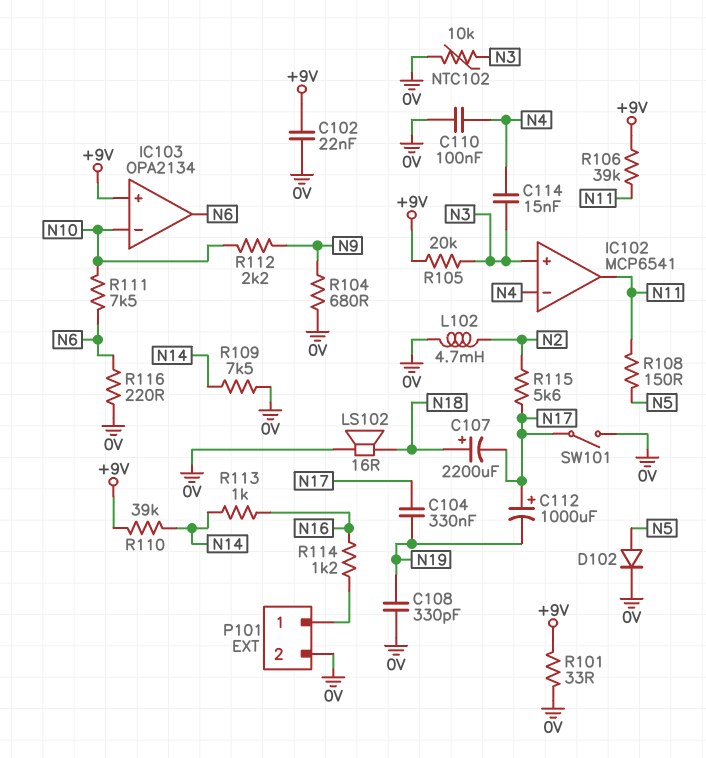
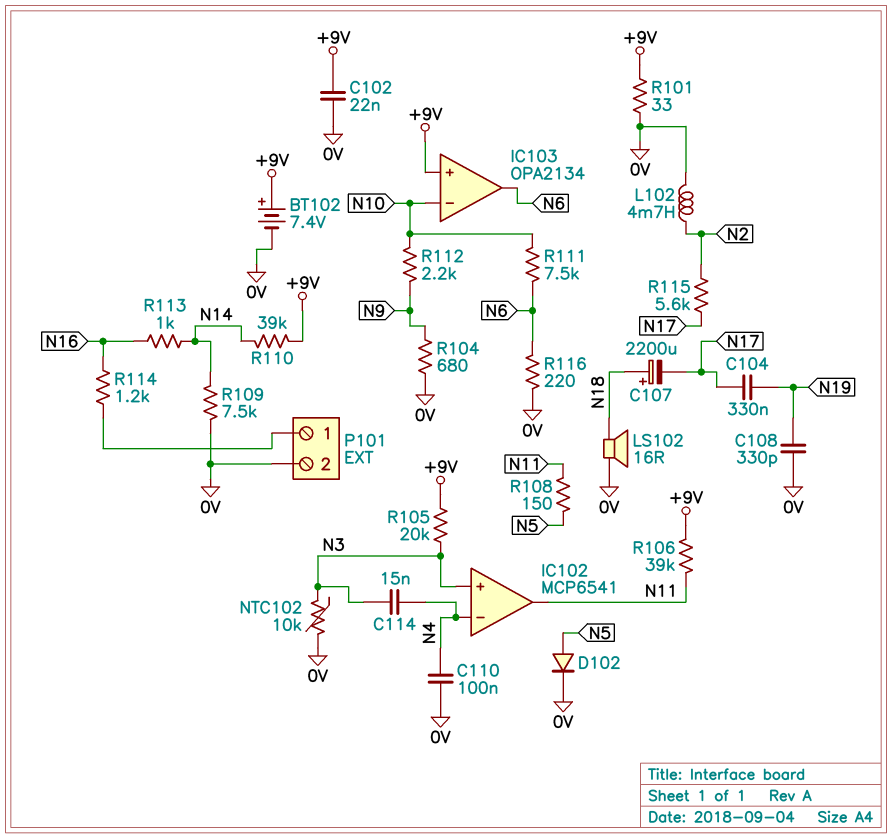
BT102: none -> 7.4V (plus +9V, minus 0V)
C112: 1000uF (plus N17, minus N19) -> none
SW101: switch (0V, N17) -> none

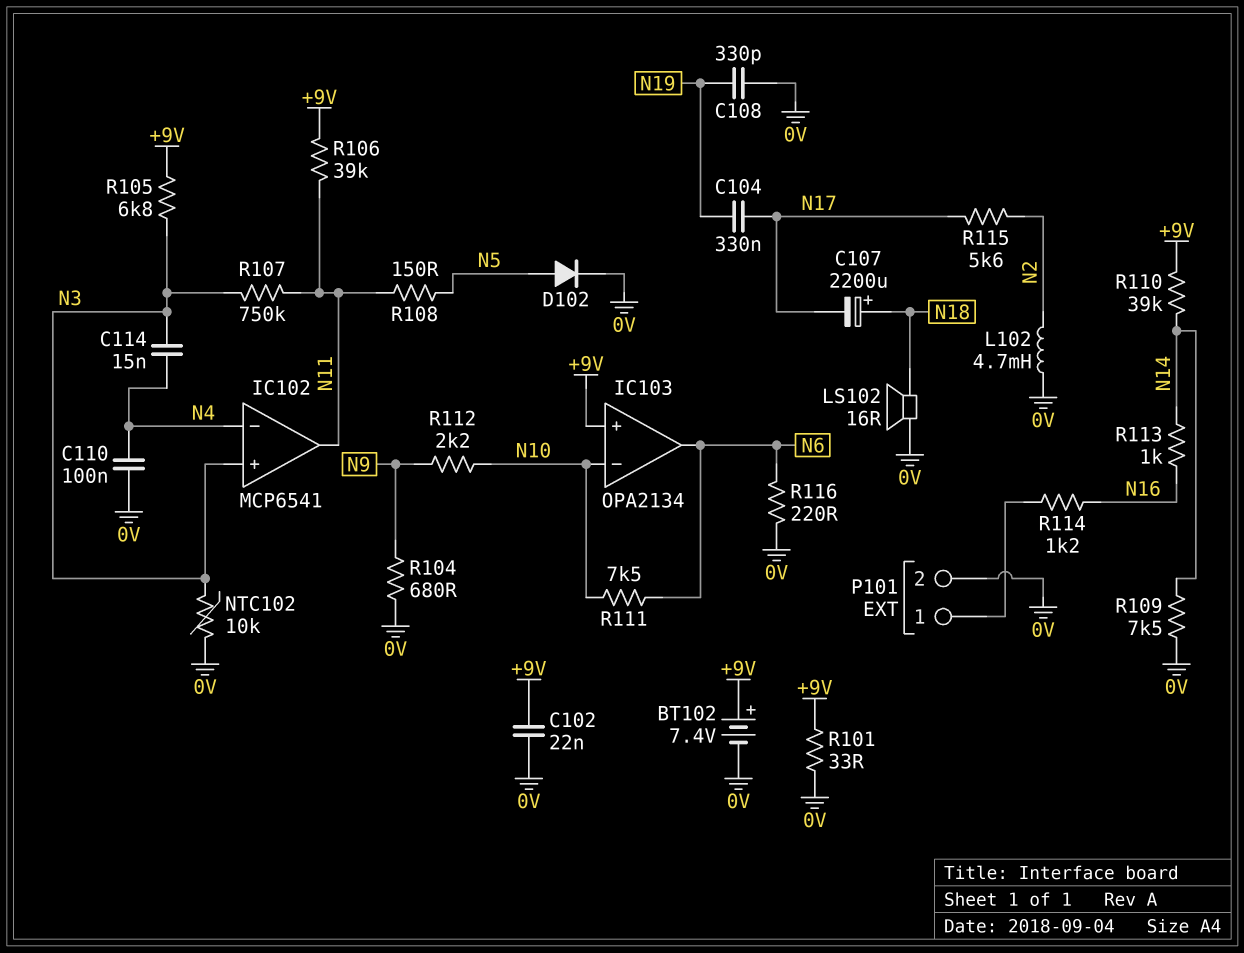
R105: 20k (+9V, N3) -> 6.8k (+9V, N3)
R107: none -> 750k (N3, N11)

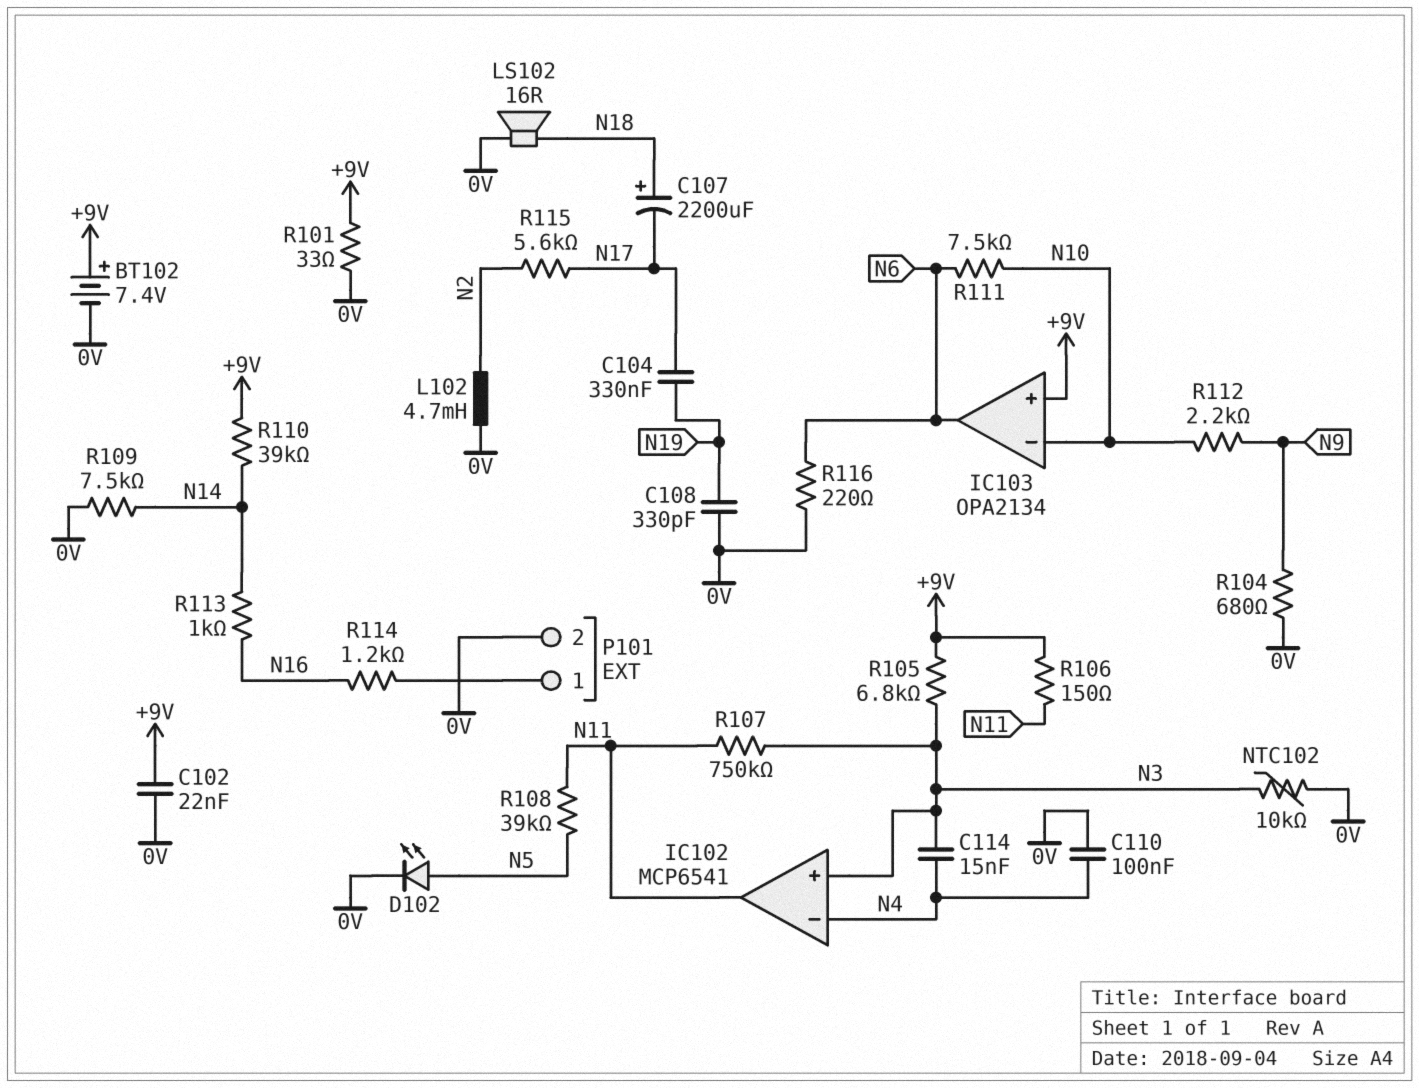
D102: diode (A N5, K 0V) -> LED (A N5, K 0V)
R106: 39k (+9V, N11) -> 150 (+9V, N11)
R108: 150 (N5, N11) -> 39k (N5, N11)

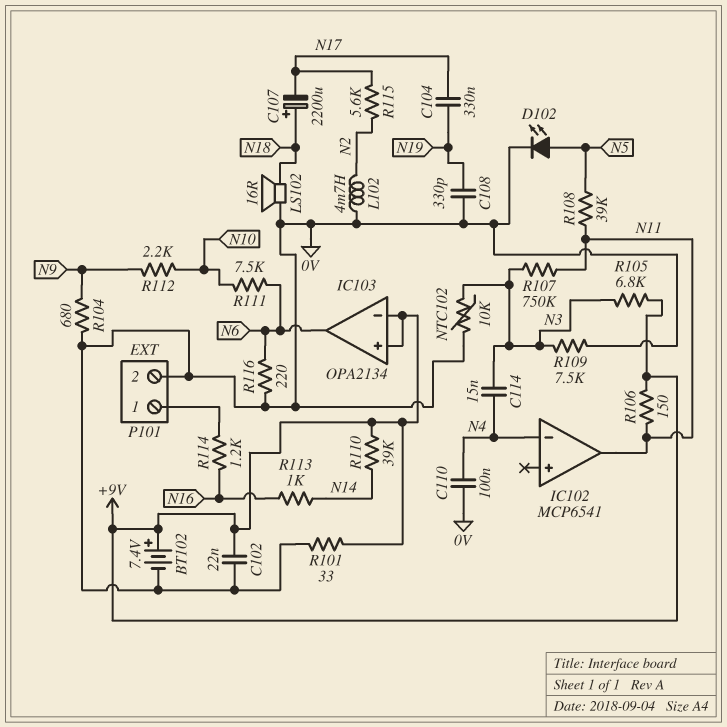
IC102 pin in+: N3 -> none
IC103 pin in-: N10 -> +9V
R109: 7.5k (0V, N14) -> 7.5k (0V, N3)

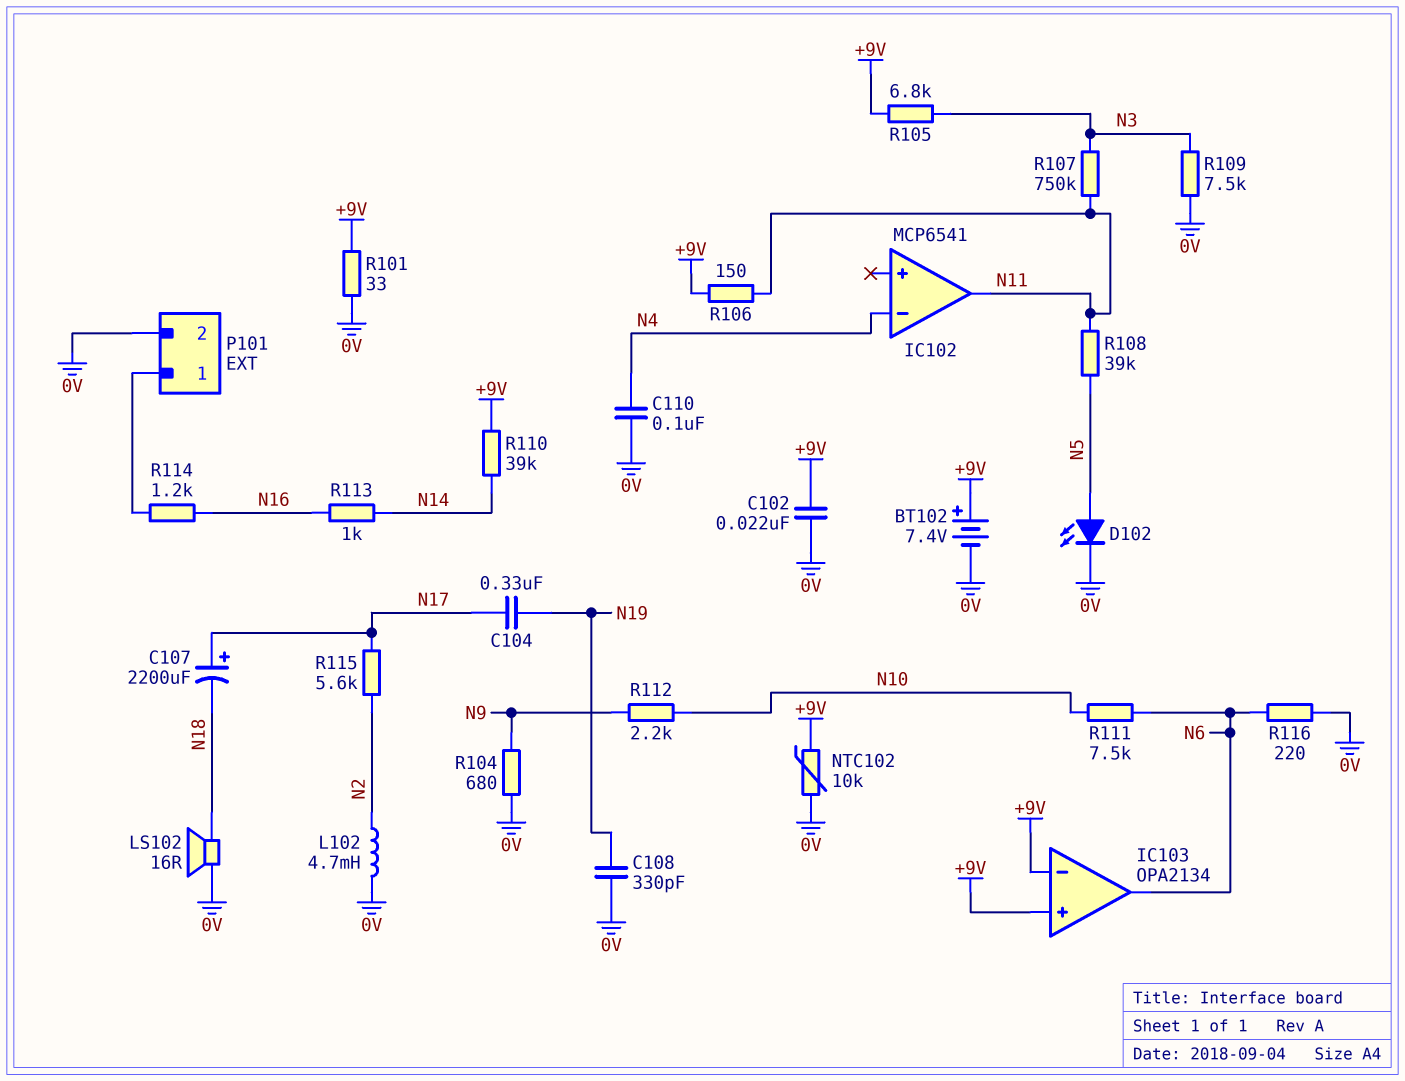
C107: 2200uF (plus N18, minus N17) -> 2200uF (plus N17, minus N18)
C114: 15nF (N3, N4) -> none
NTC102: 10k (0V, N3) -> 10k (+9V, 0V)

